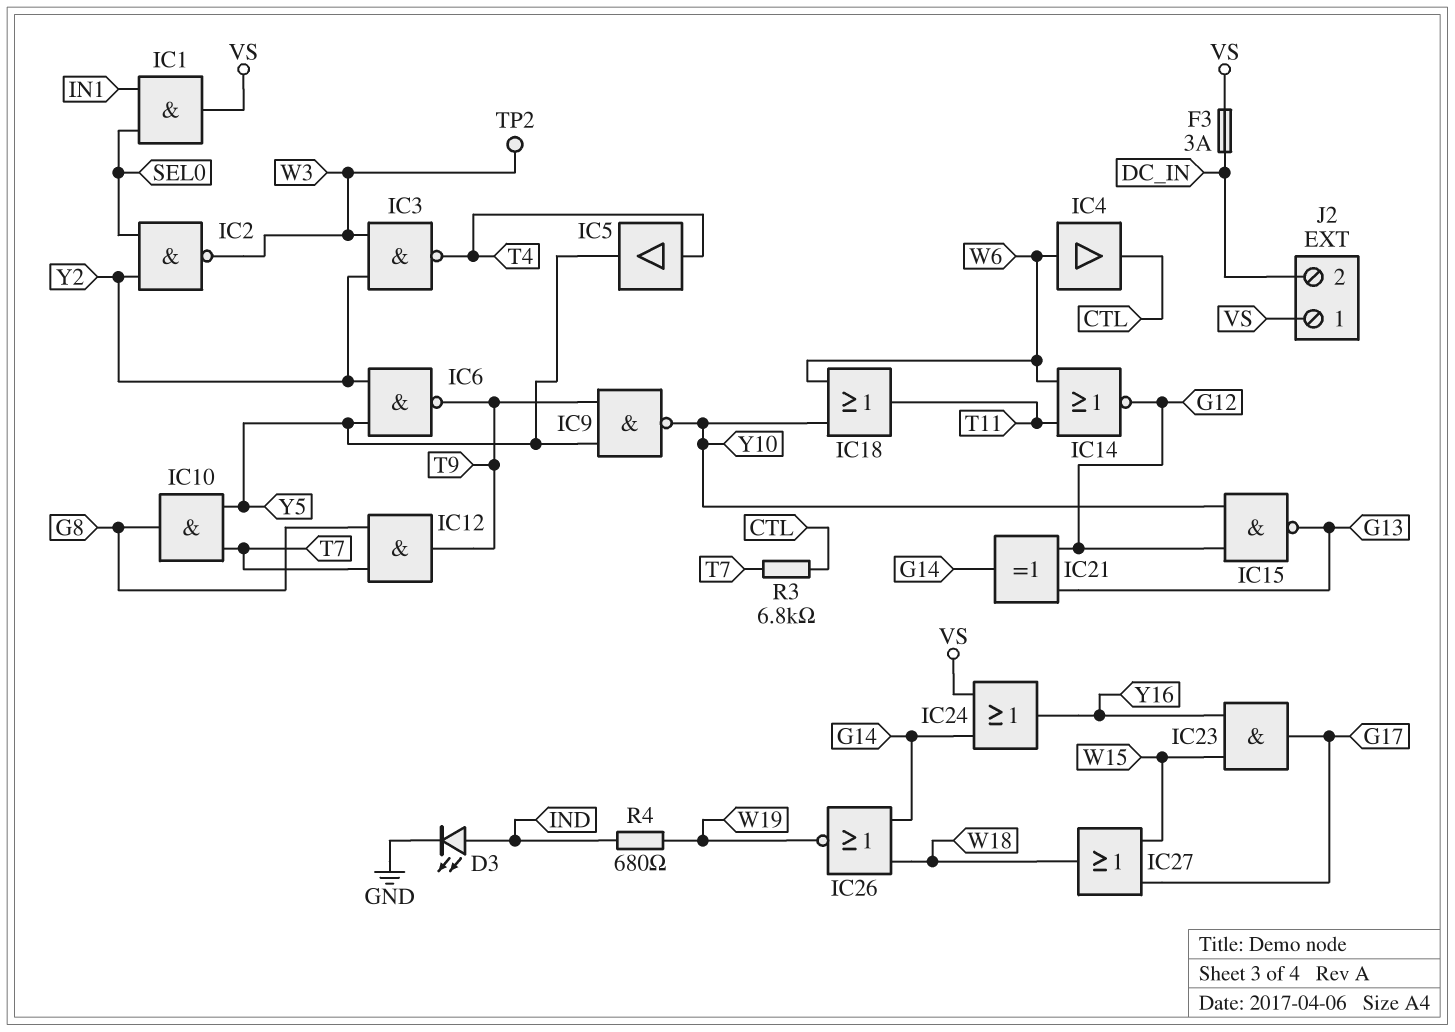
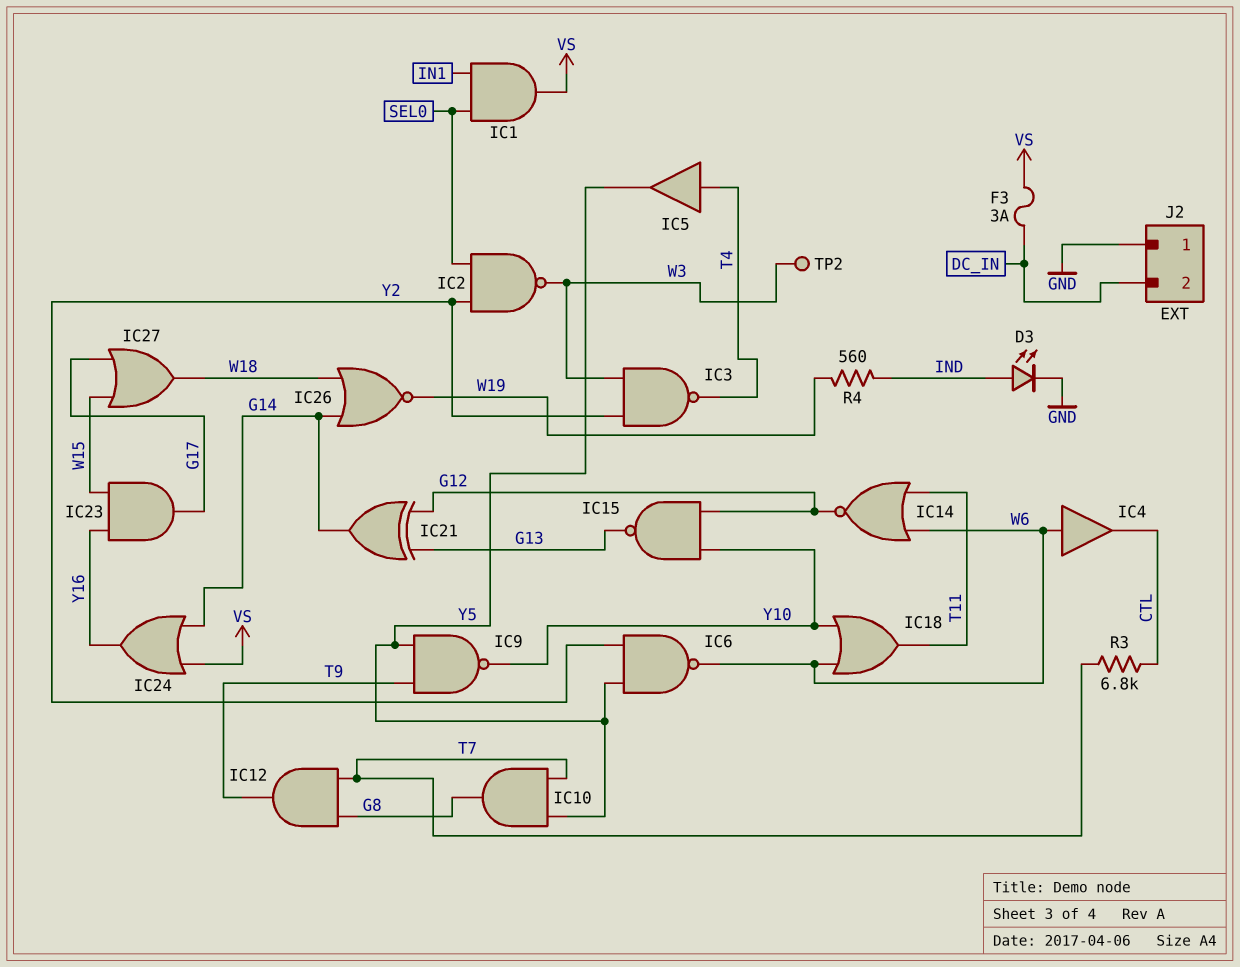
IC6: NAND (in Y2, in Y5, out T9) -> NAND (in Y2, in Y5, out W6)
J2 pin 1: VS -> GND
R4: 680 (IND, W19) -> 560 (IND, W19)

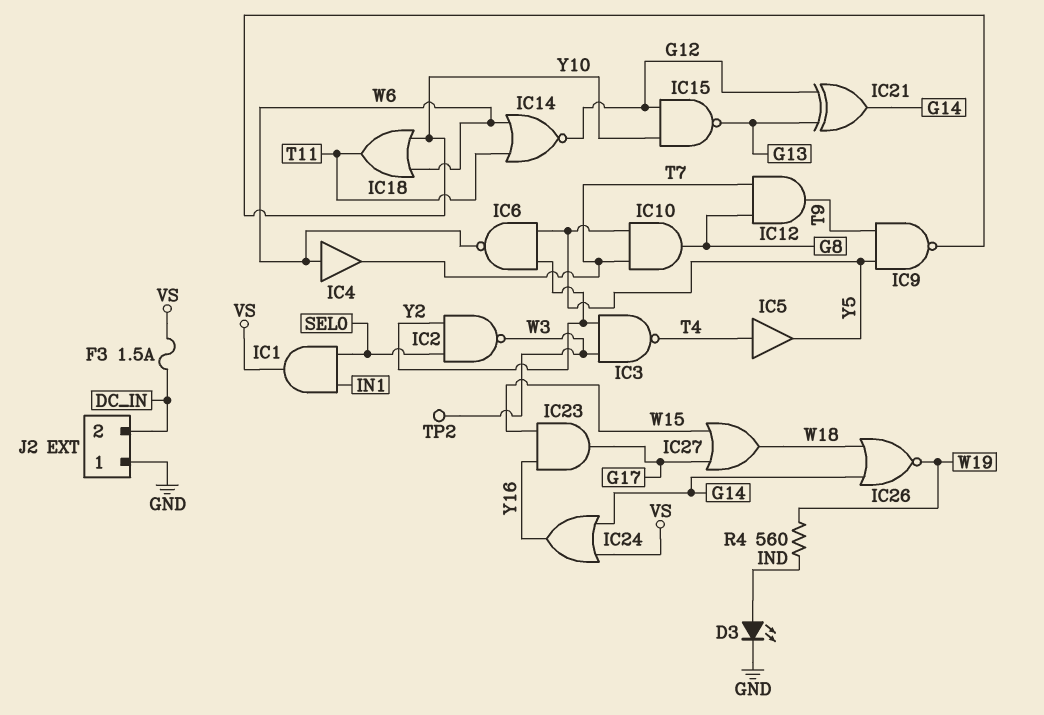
F3: 3A (DC_IN, VS) -> 1.5A (DC_IN, VS)
IC4: buffer (in W6, out CTL) -> buffer (in W6, out T7)
R3: 6.8k (CTL, T7) -> none

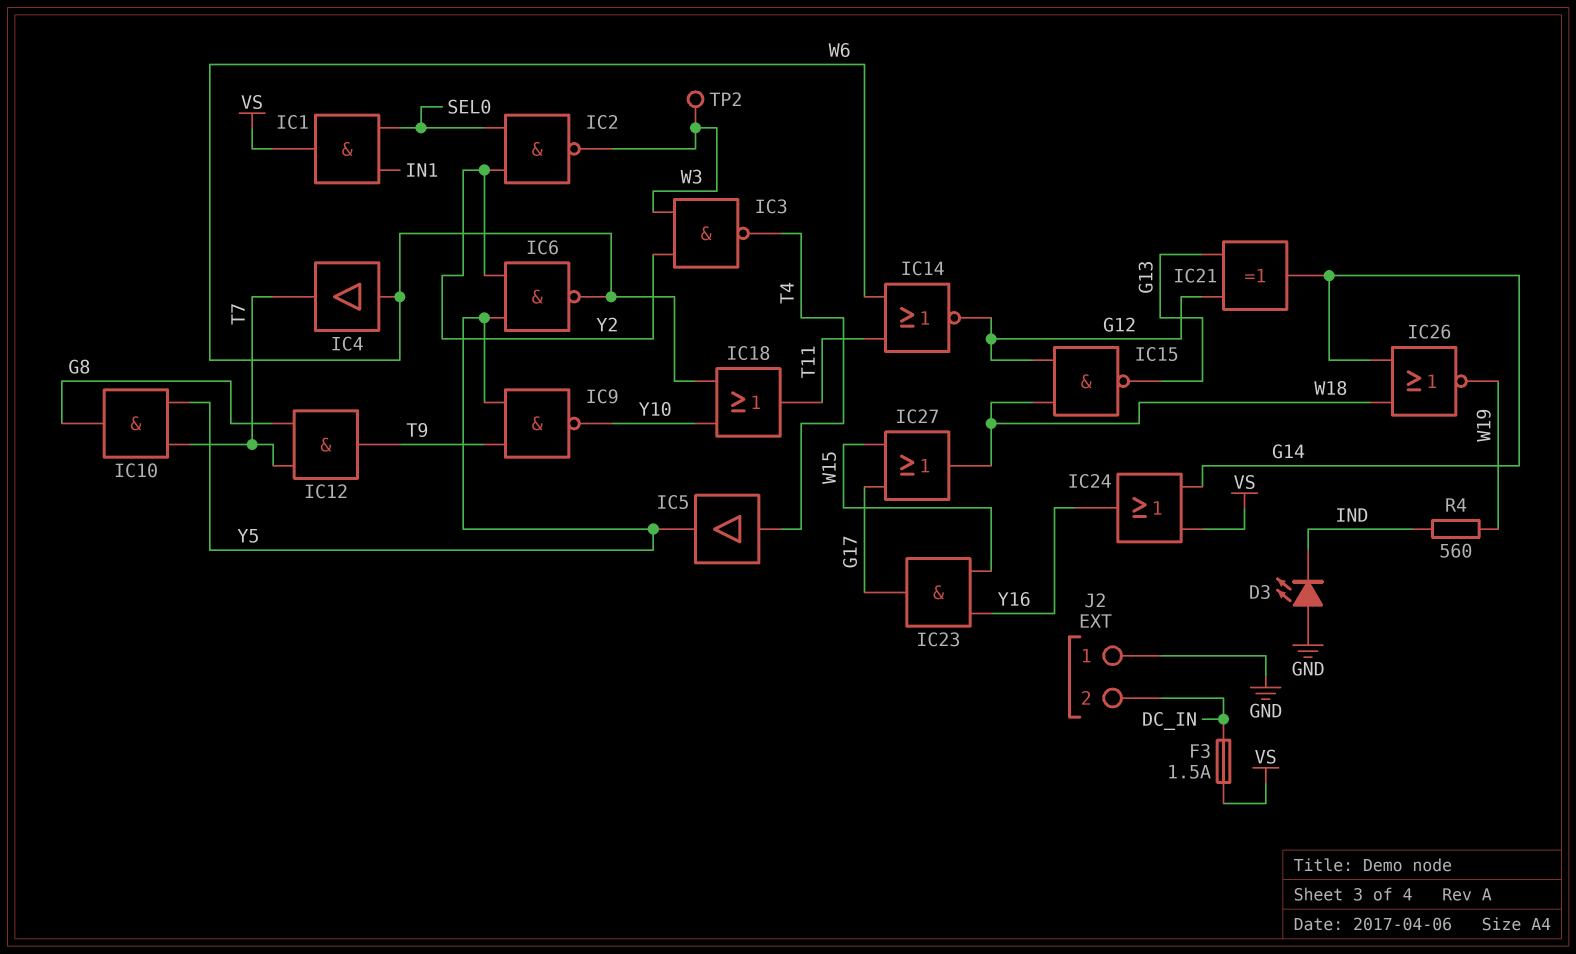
D3: LED (A IND, K GND) -> LED (A GND, K IND)
IC15: NAND (in G12, in Y10, out G13) -> NAND (in G12, in W18, out G13)

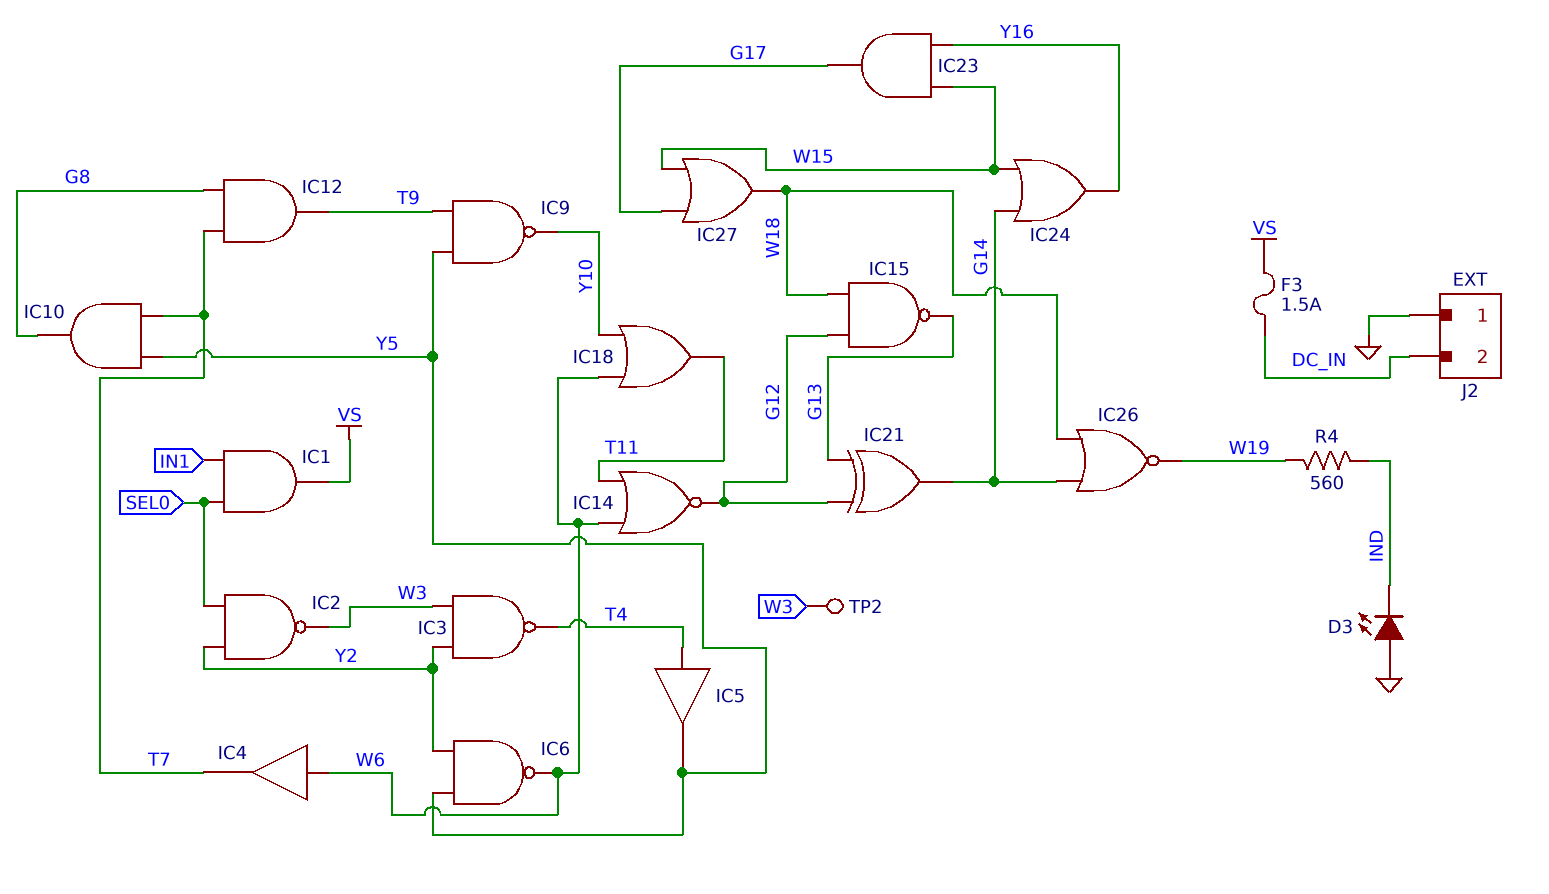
IC24: OR (in G14, in VS, out Y16) -> OR (in G14, in W15, out Y16)

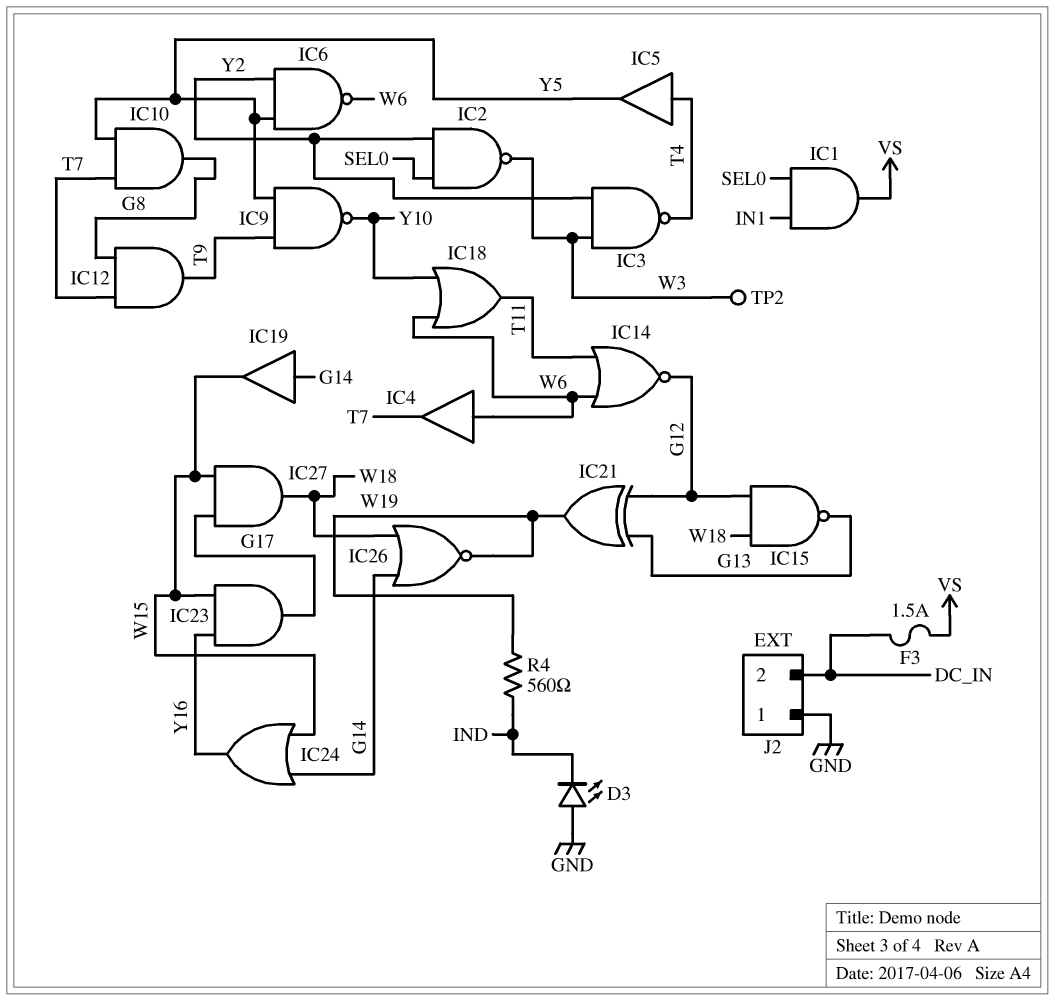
IC19: none -> buffer (in G14, out W15)
IC21: XOR (in G12, in G13, out G14) -> XOR (in G12, in G13, out W19)
IC27: OR (in G17, in W15, out W18) -> AND (in G17, in W15, out W18)

